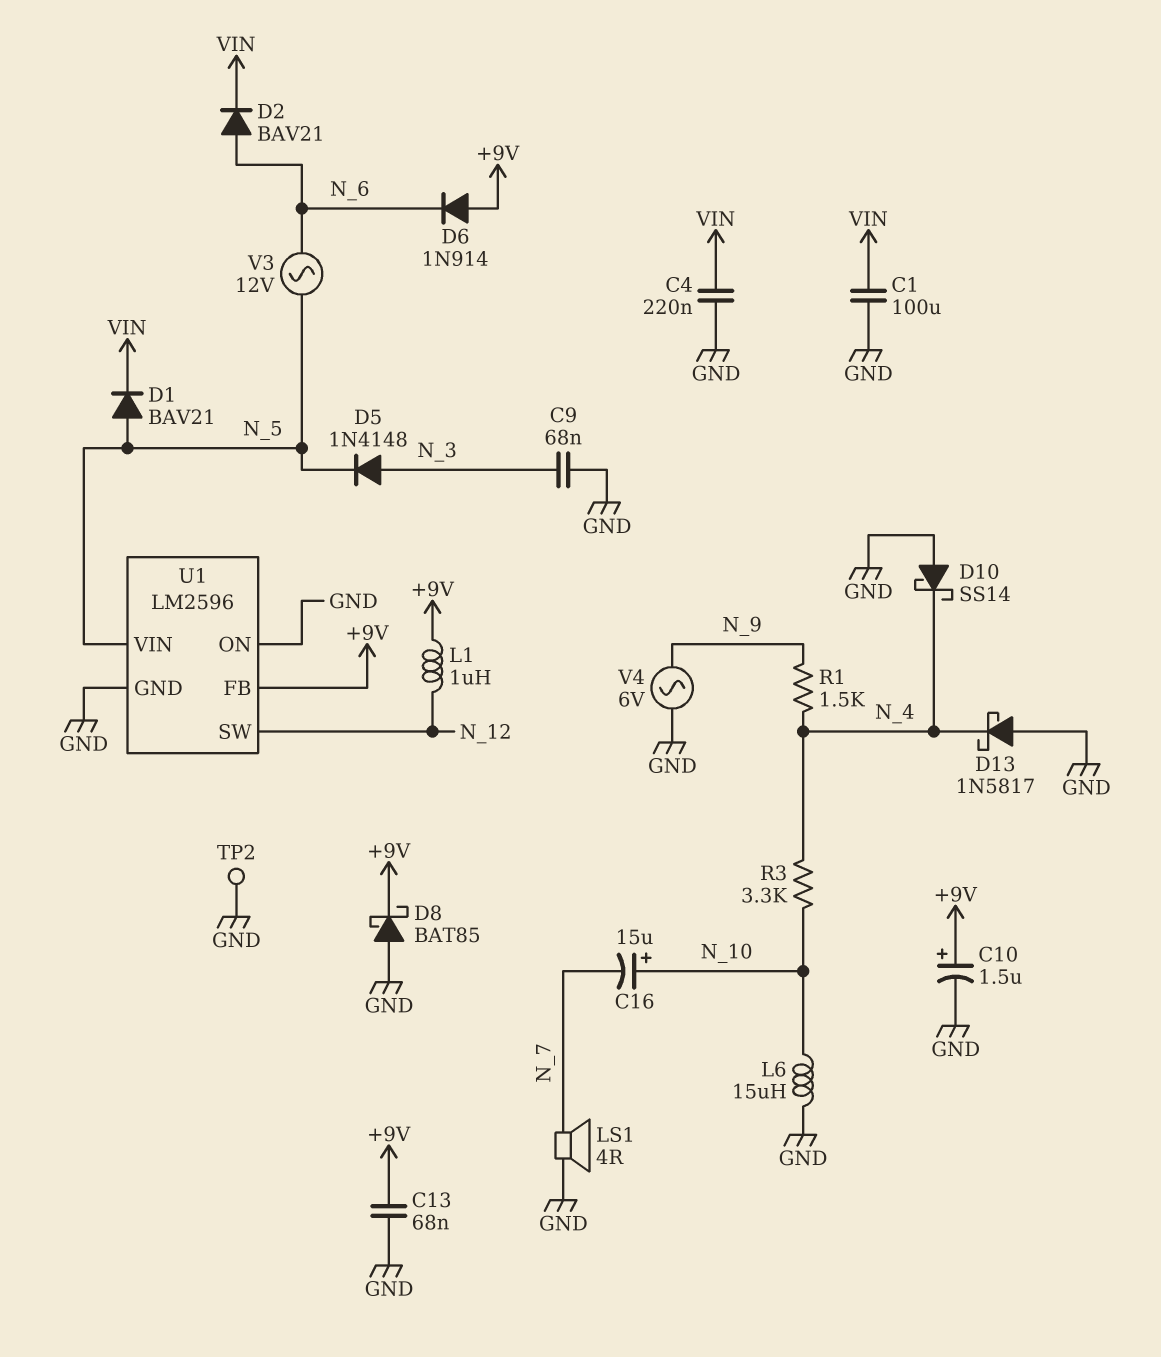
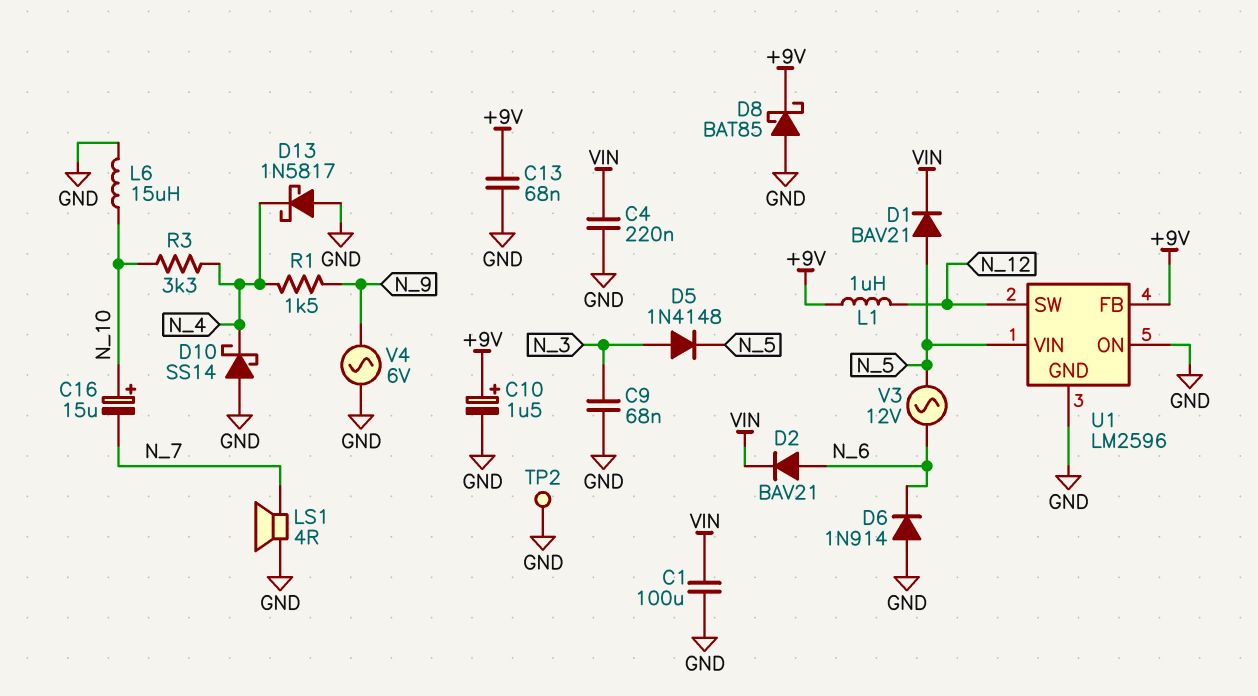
D6: diode 1N914 (A +9V, K N_6) -> diode 1N914 (A GND, K N_6)

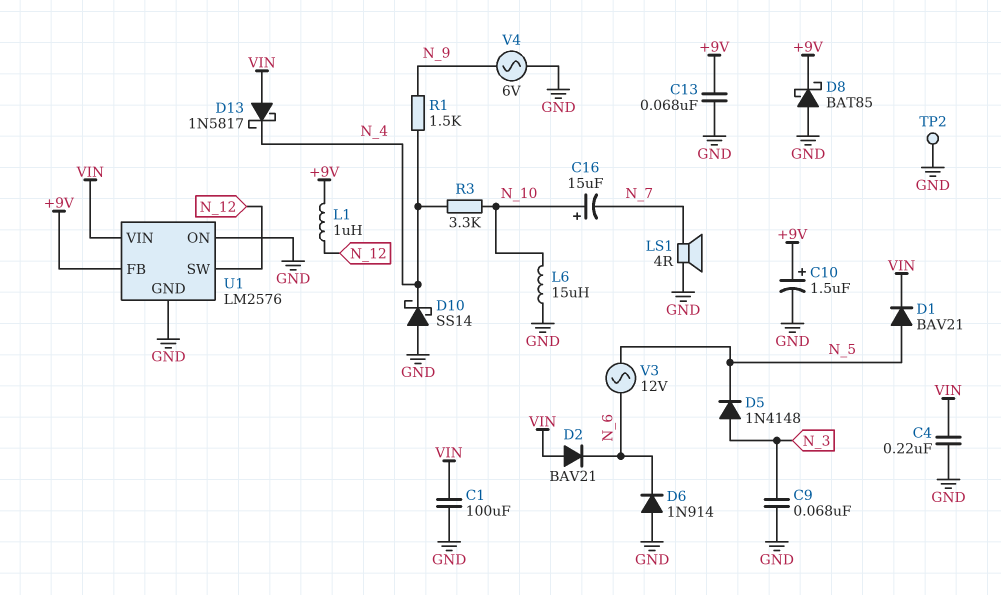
D2: diode BAV21 (A N_6, K VIN) -> diode BAV21 (A VIN, K N_6)
D13: schottky 1N5817 (A GND, K N_4) -> schottky 1N5817 (A VIN, K N_4)
U1: LM2596 -> LM2576
U1 pin VIN: N_5 -> VIN

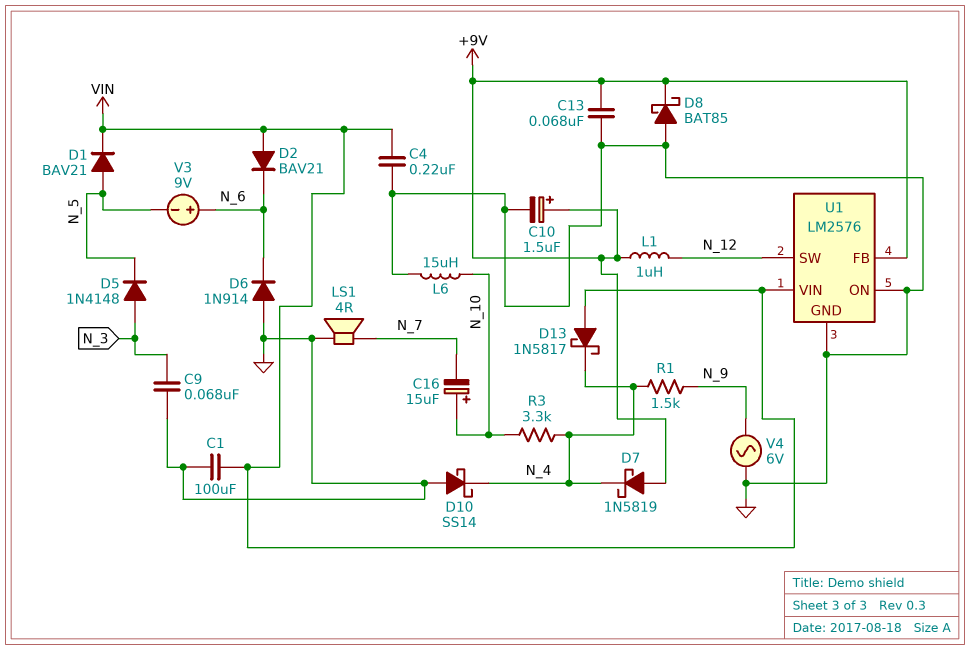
D7: none -> schottky 1N5819 (A +9V, K N_4)
TP2: test point (GND) -> none
V3: AC 12V (N_5, N_6) -> 9V (plus N_6, minus N_5)

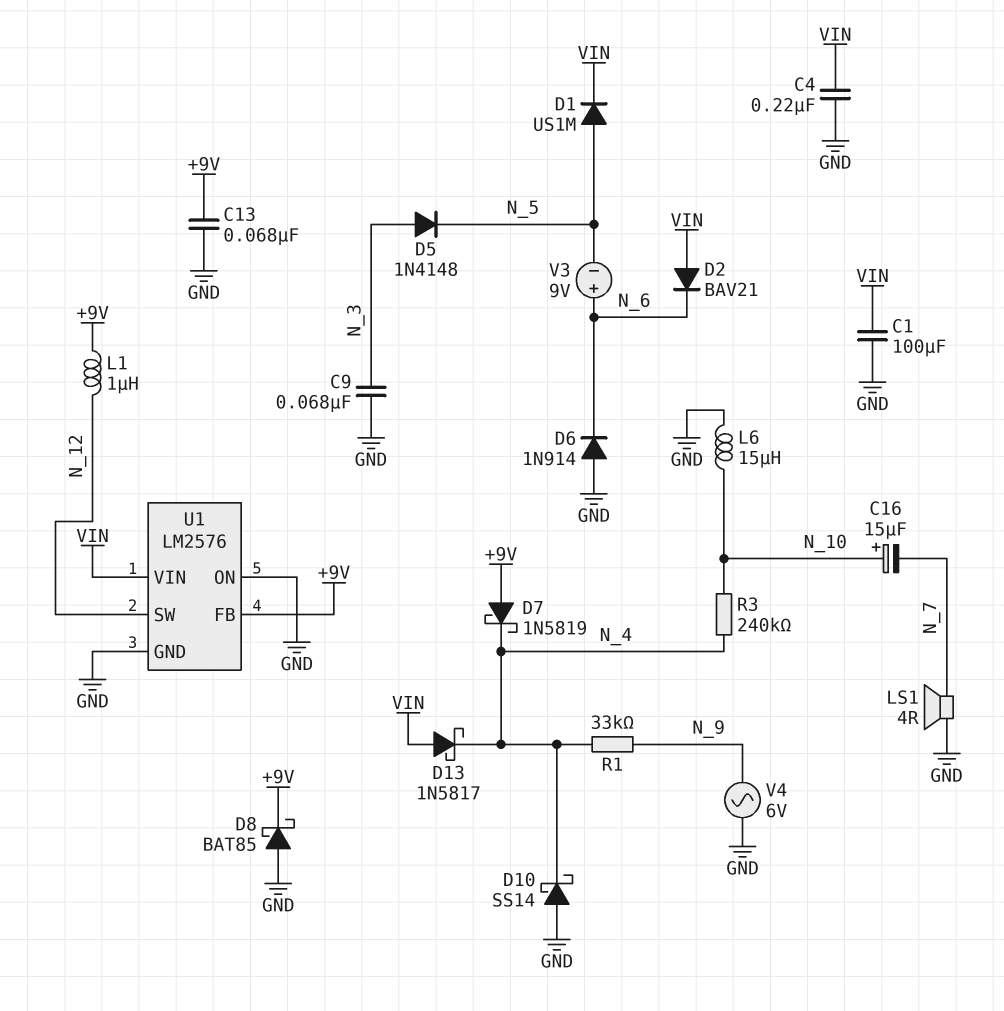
C10: 1.5uF (plus +9V, minus GND) -> none
D1: diode BAV21 (A N_5, K VIN) -> diode US1M (A N_5, K VIN)
R1: 1.5k (N_4, N_9) -> 33k (N_4, N_9)
R3: 3.3k (N_4, N_10) -> 240k (N_4, N_10)

